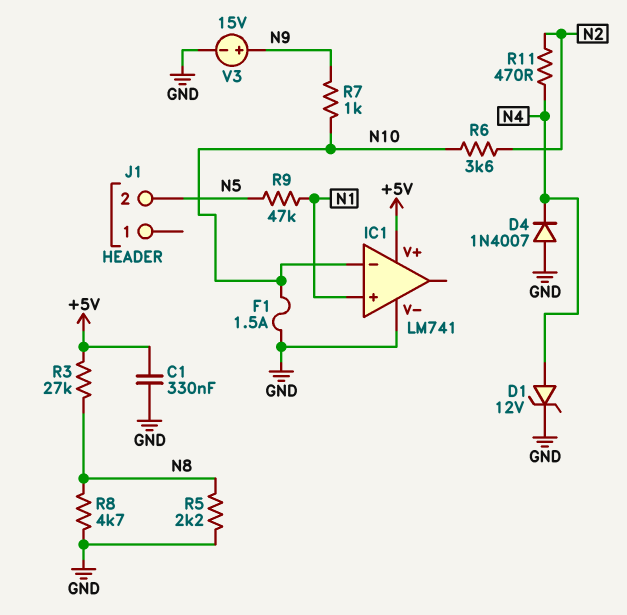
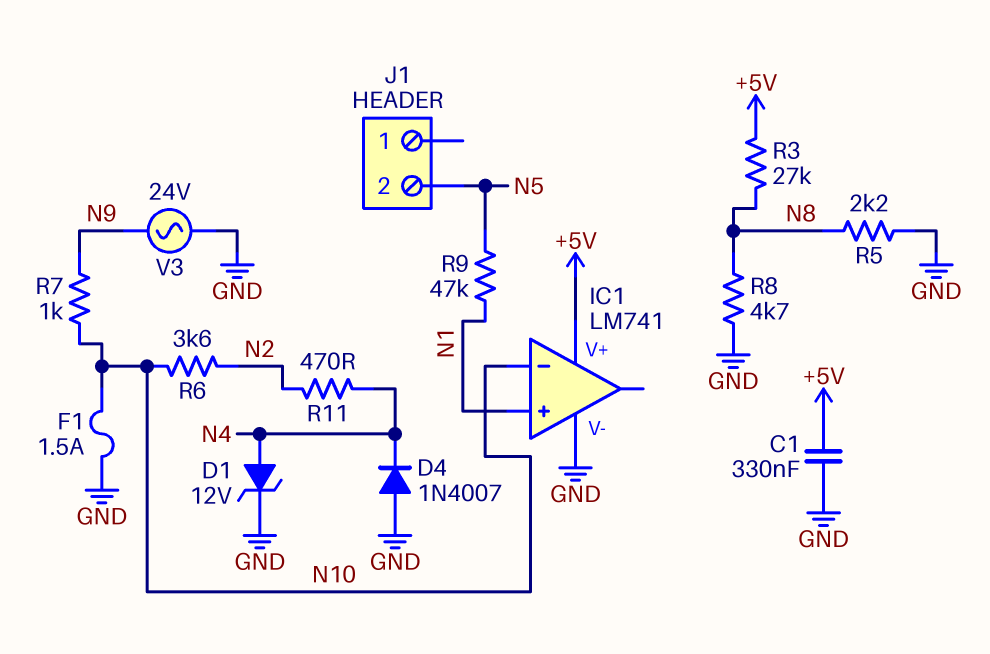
V3: 15V (plus N9, minus GND) -> AC 24V (GND, N9)

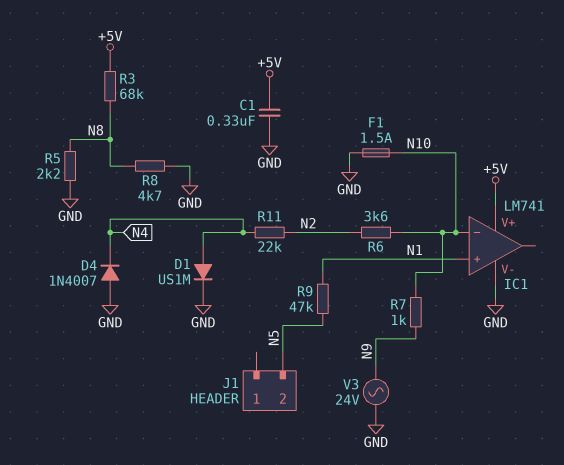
D1: zener 12V (A N4, K GND) -> diode US1M (A N4, K GND)
R3: 27k (+5V, N8) -> 68k (+5V, N8)
R11: 470 (N2, N4) -> 22k (N2, N4)

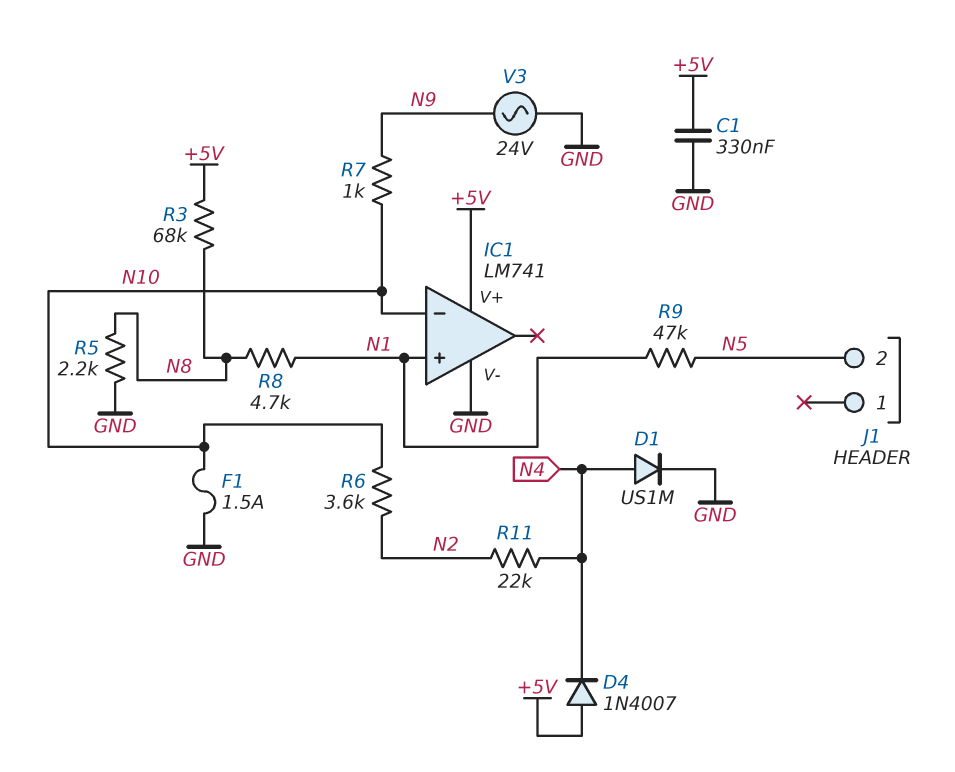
D4: diode 1N4007 (A GND, K N4) -> diode 1N4007 (A +5V, K N4)
R8: 4.7k (GND, N8) -> 4.7k (N1, N8)

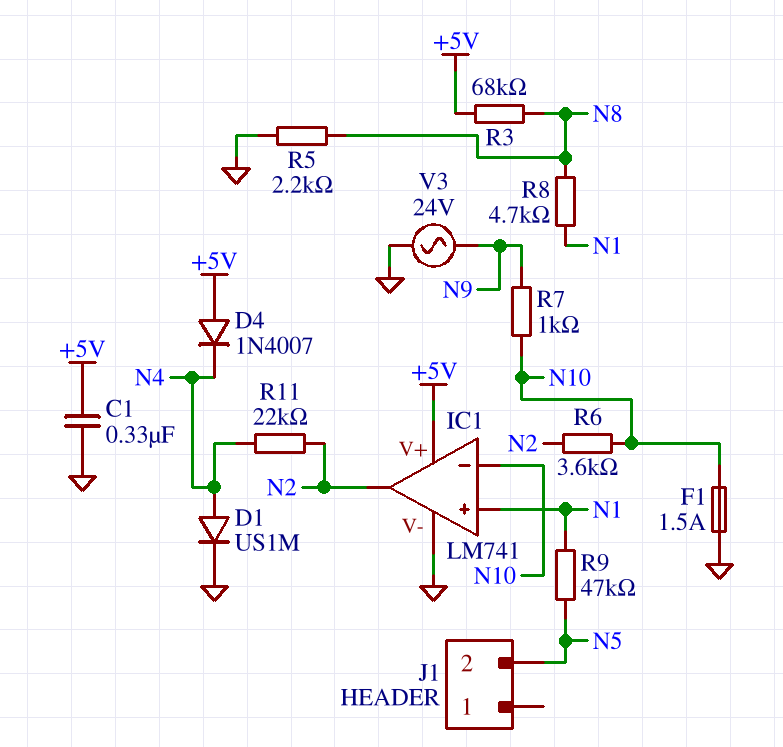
IC1 pin out: none -> N2

